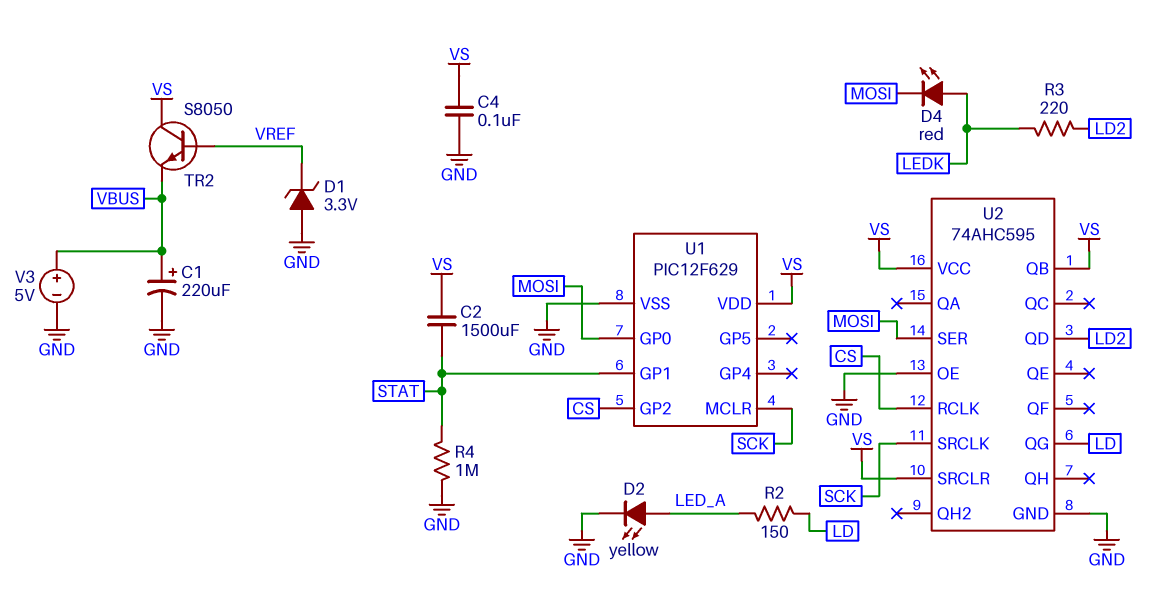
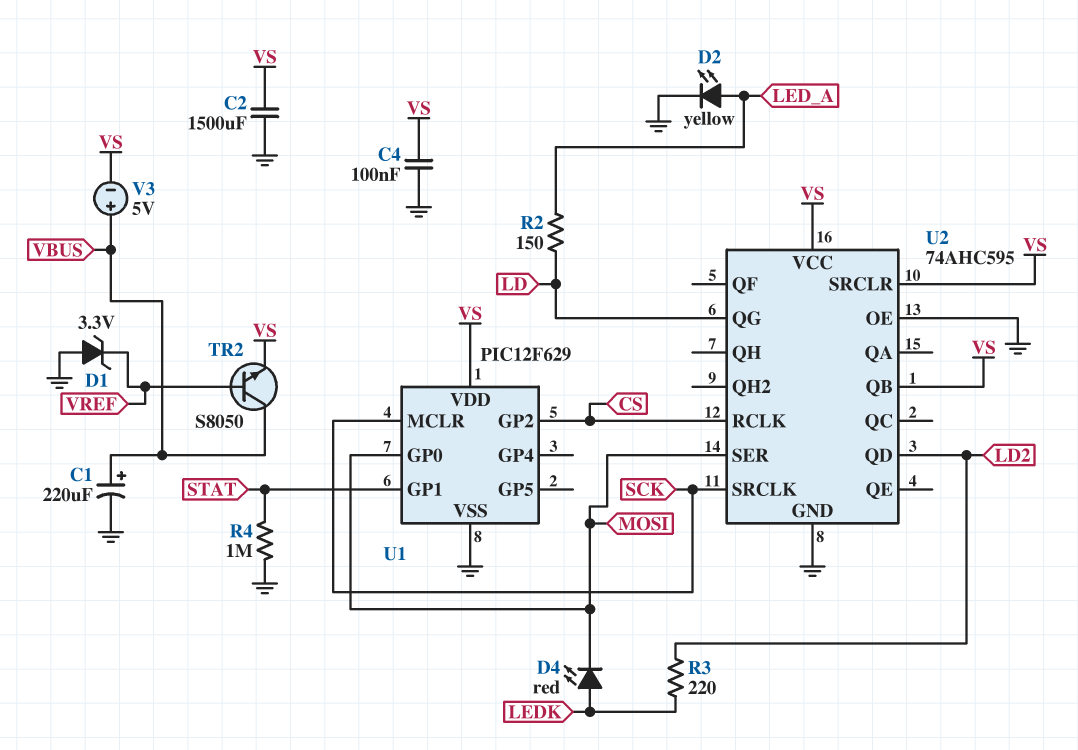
C2: 1500uF (STAT, VS) -> 1500uF (GND, VS)
TR2: NPN S8050 (B VREF, C VS, E VBUS) -> NPN S8050 (B VREF, C VBUS, E VS)
V3: 5V (plus VBUS, minus GND) -> 5V (plus VBUS, minus VS)

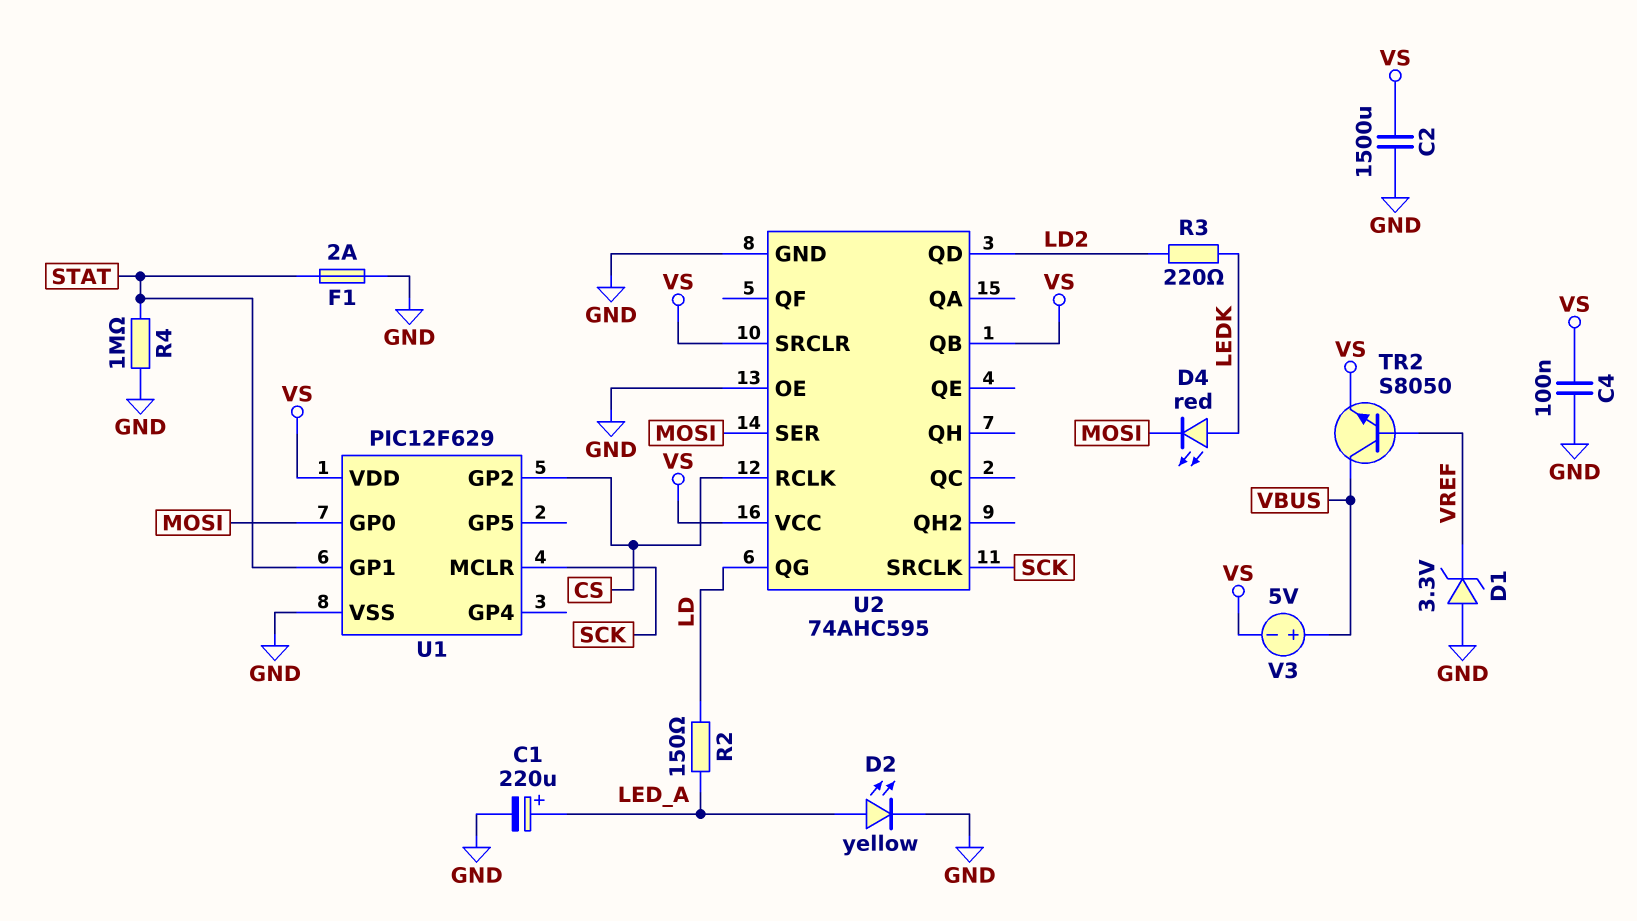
C1: 220uF (plus VBUS, minus GND) -> 220uF (plus LED_A, minus GND)
F1: none -> 2A (GND, STAT)

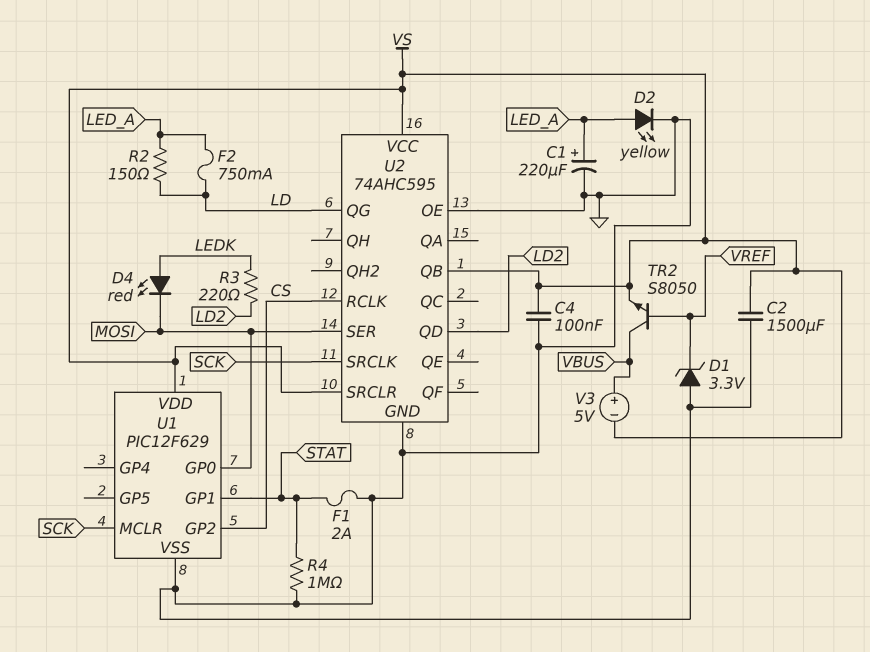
F2: none -> 750mA (LD, LED_A)

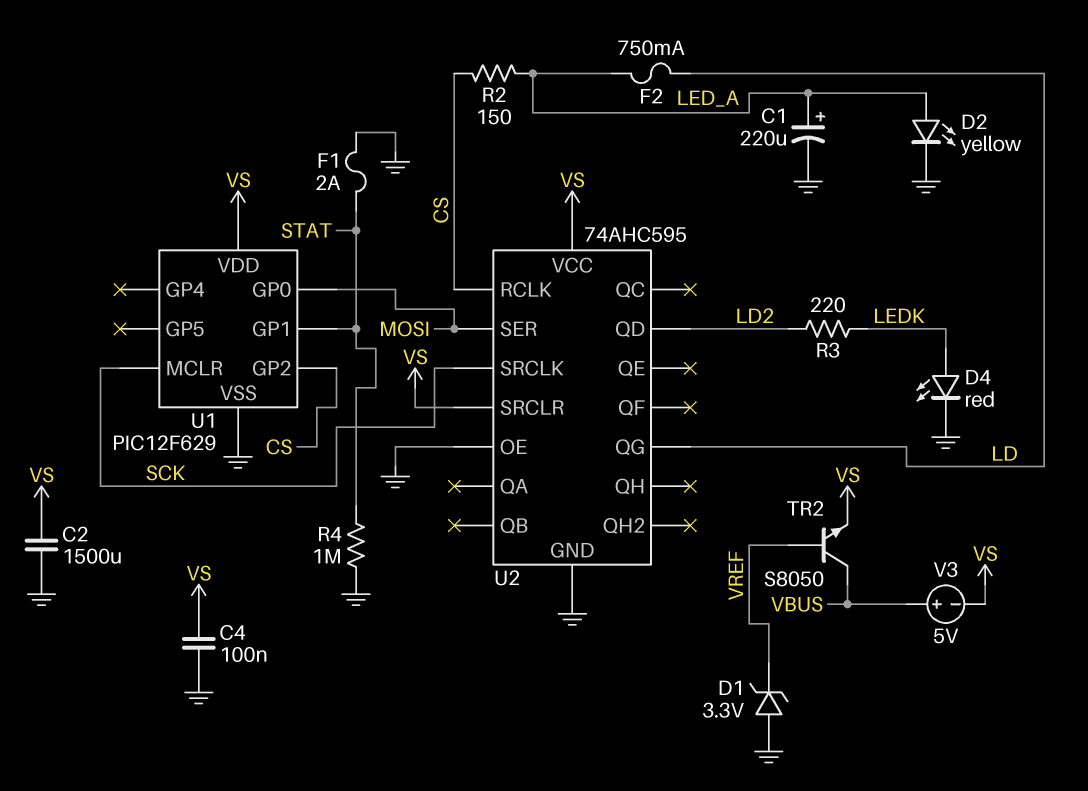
D4: LED red (A LEDK, K MOSI) -> LED red (A LEDK, K GND)
R2: 150 (LD, LED_A) -> 150 (CS, LED_A)
U2 pin QB: VS -> none

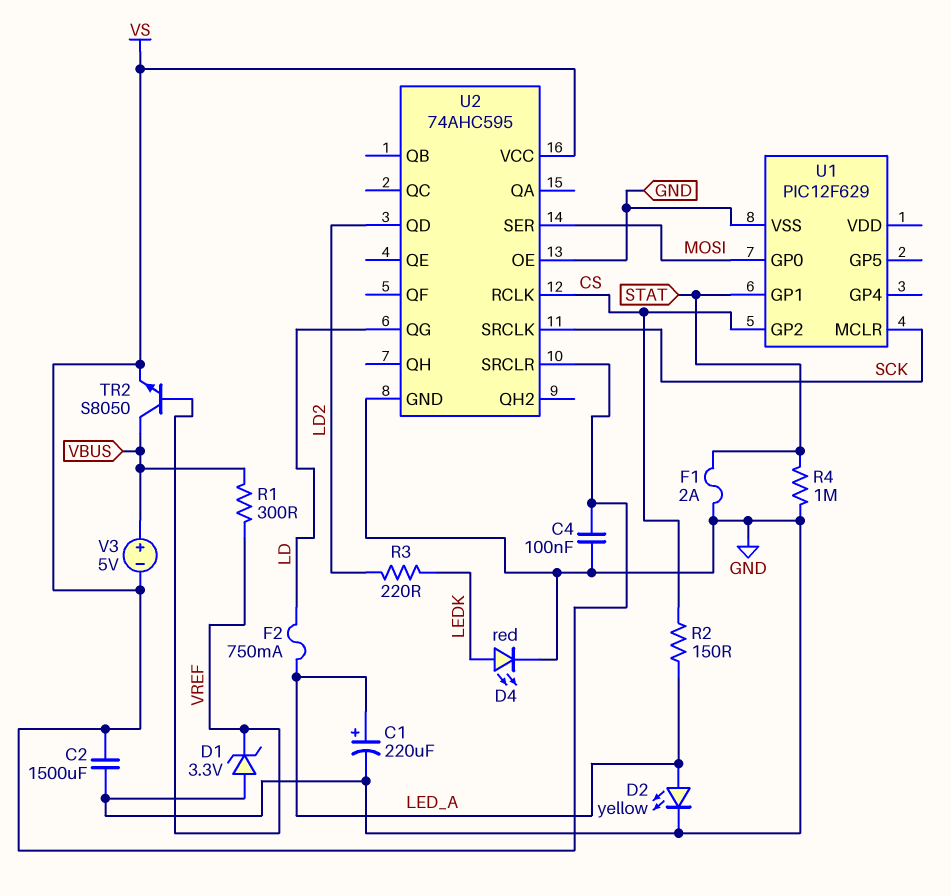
R1: none -> 300 (VBUS, VREF)
U1 pin VDD: VS -> none

